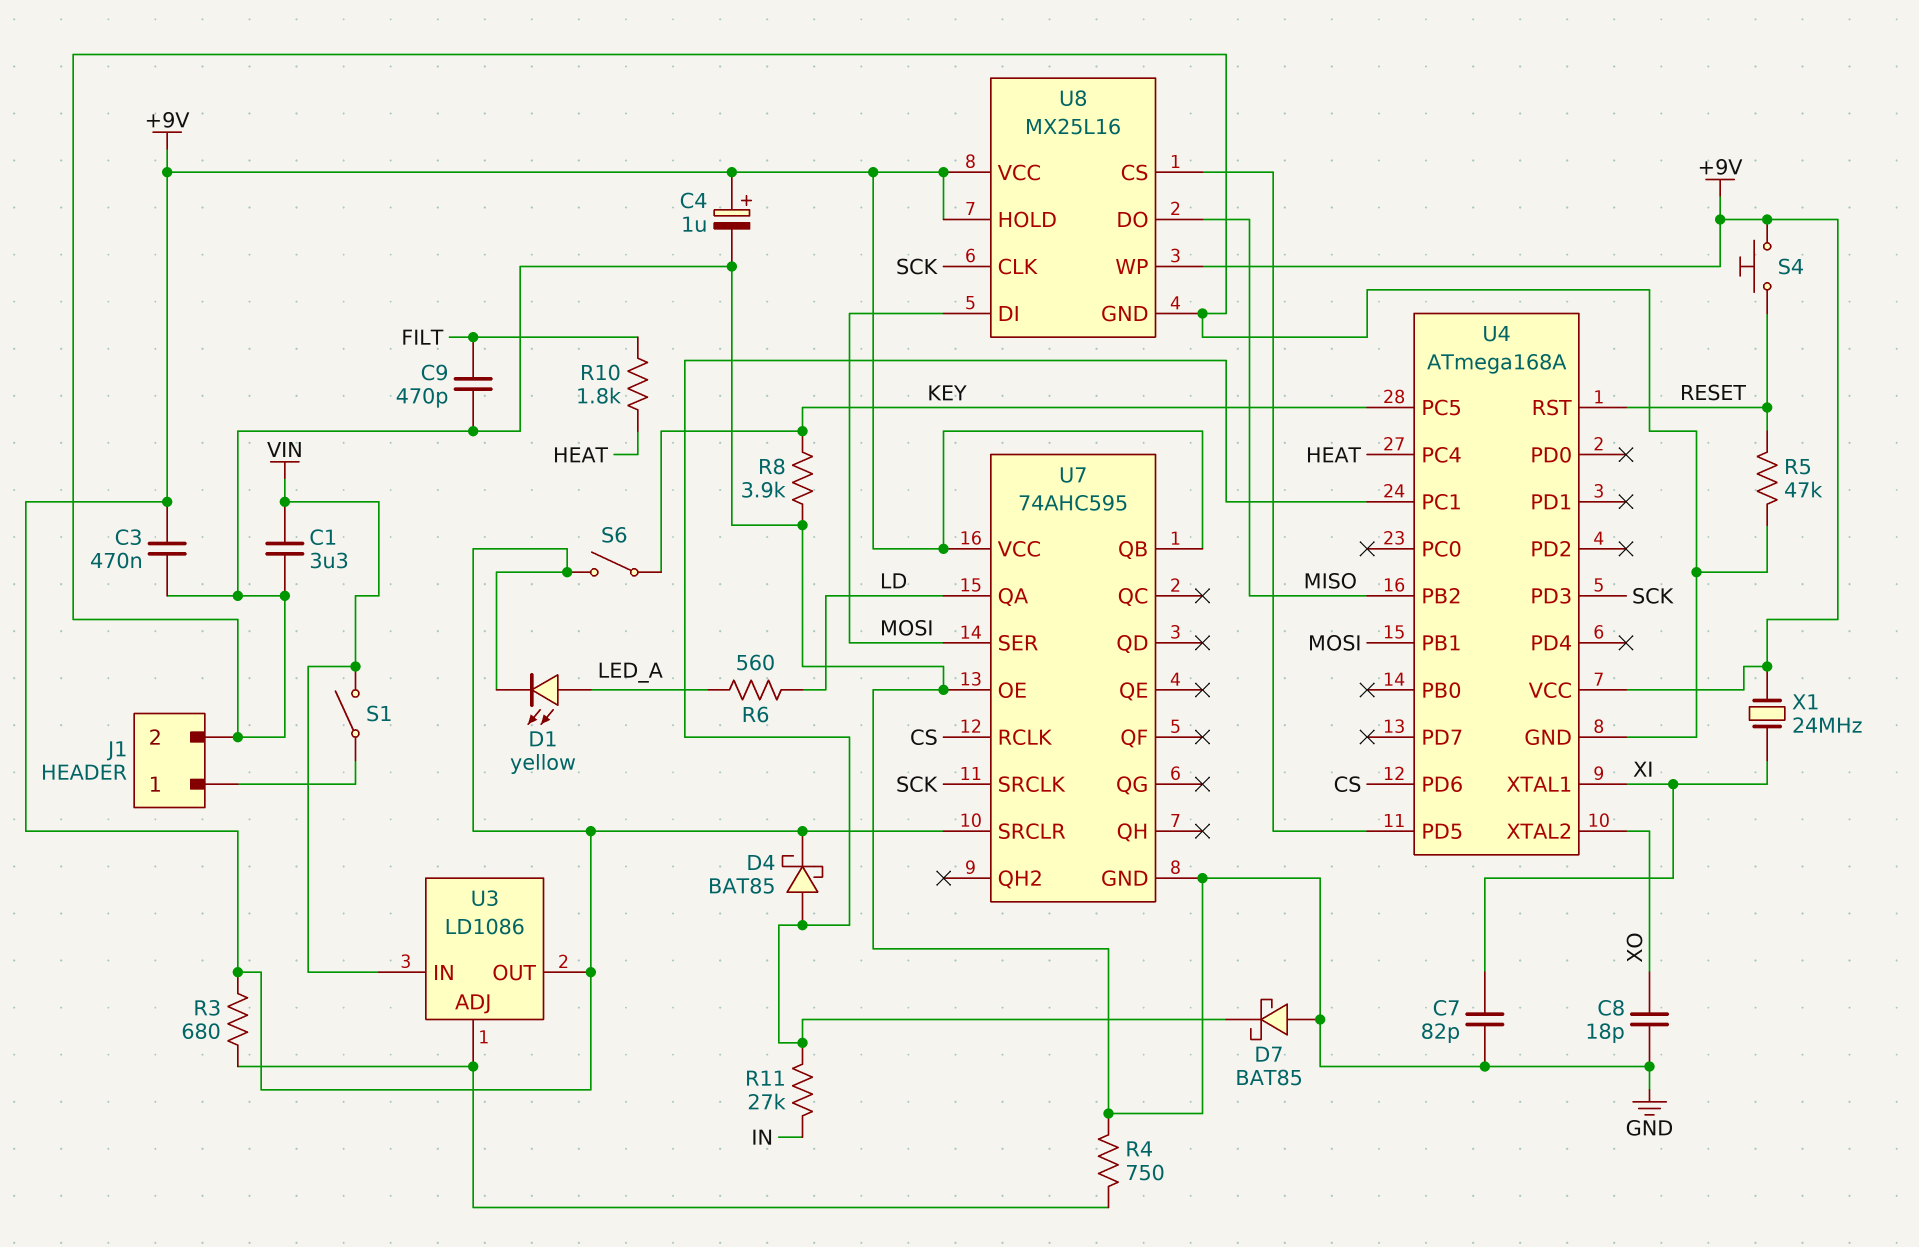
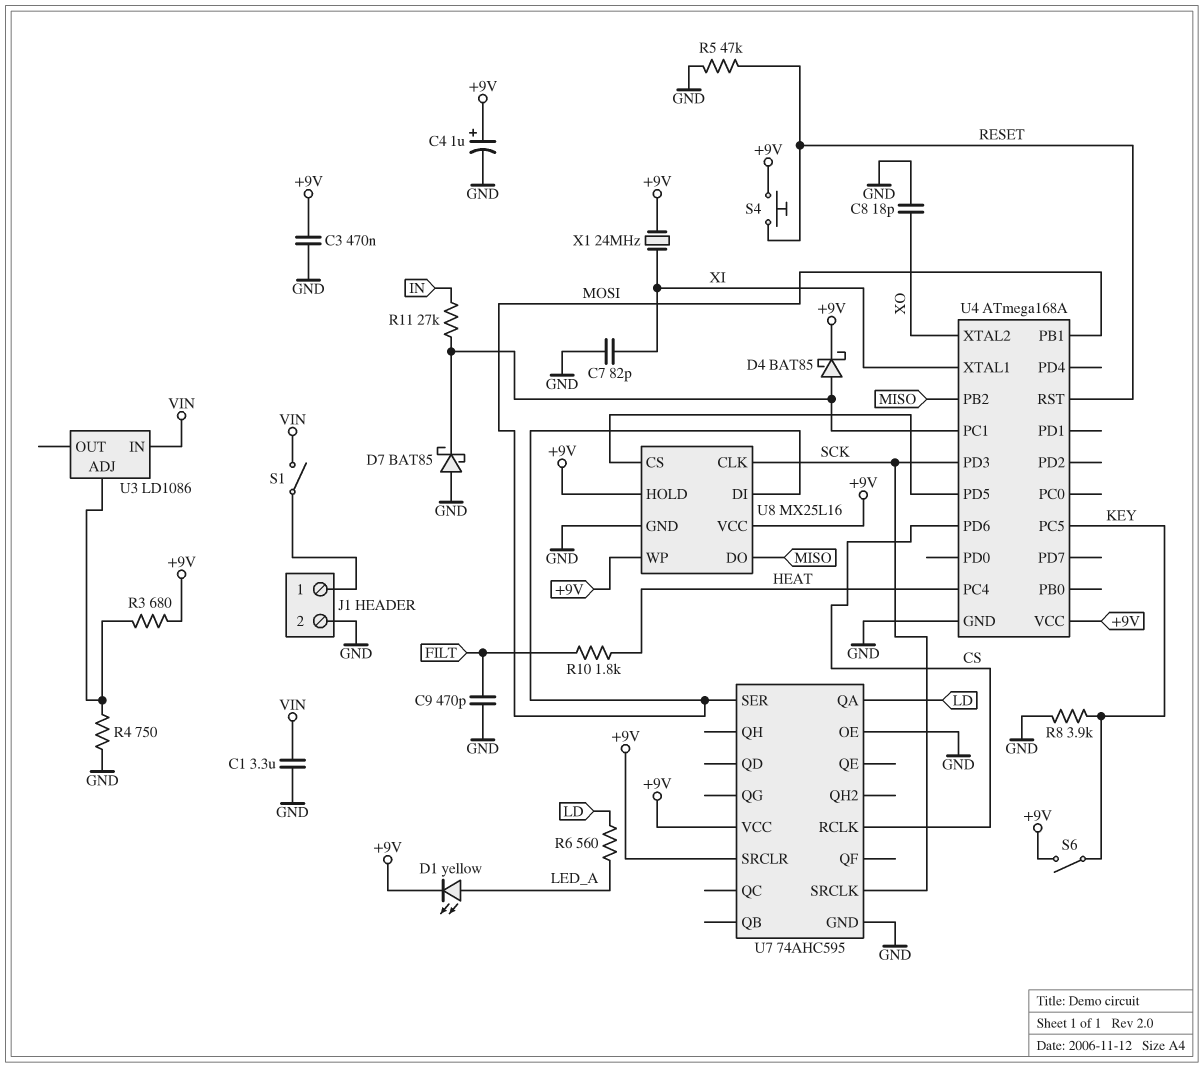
U3 pin OUT: +9V -> none
U7 pin QB: +9V -> none

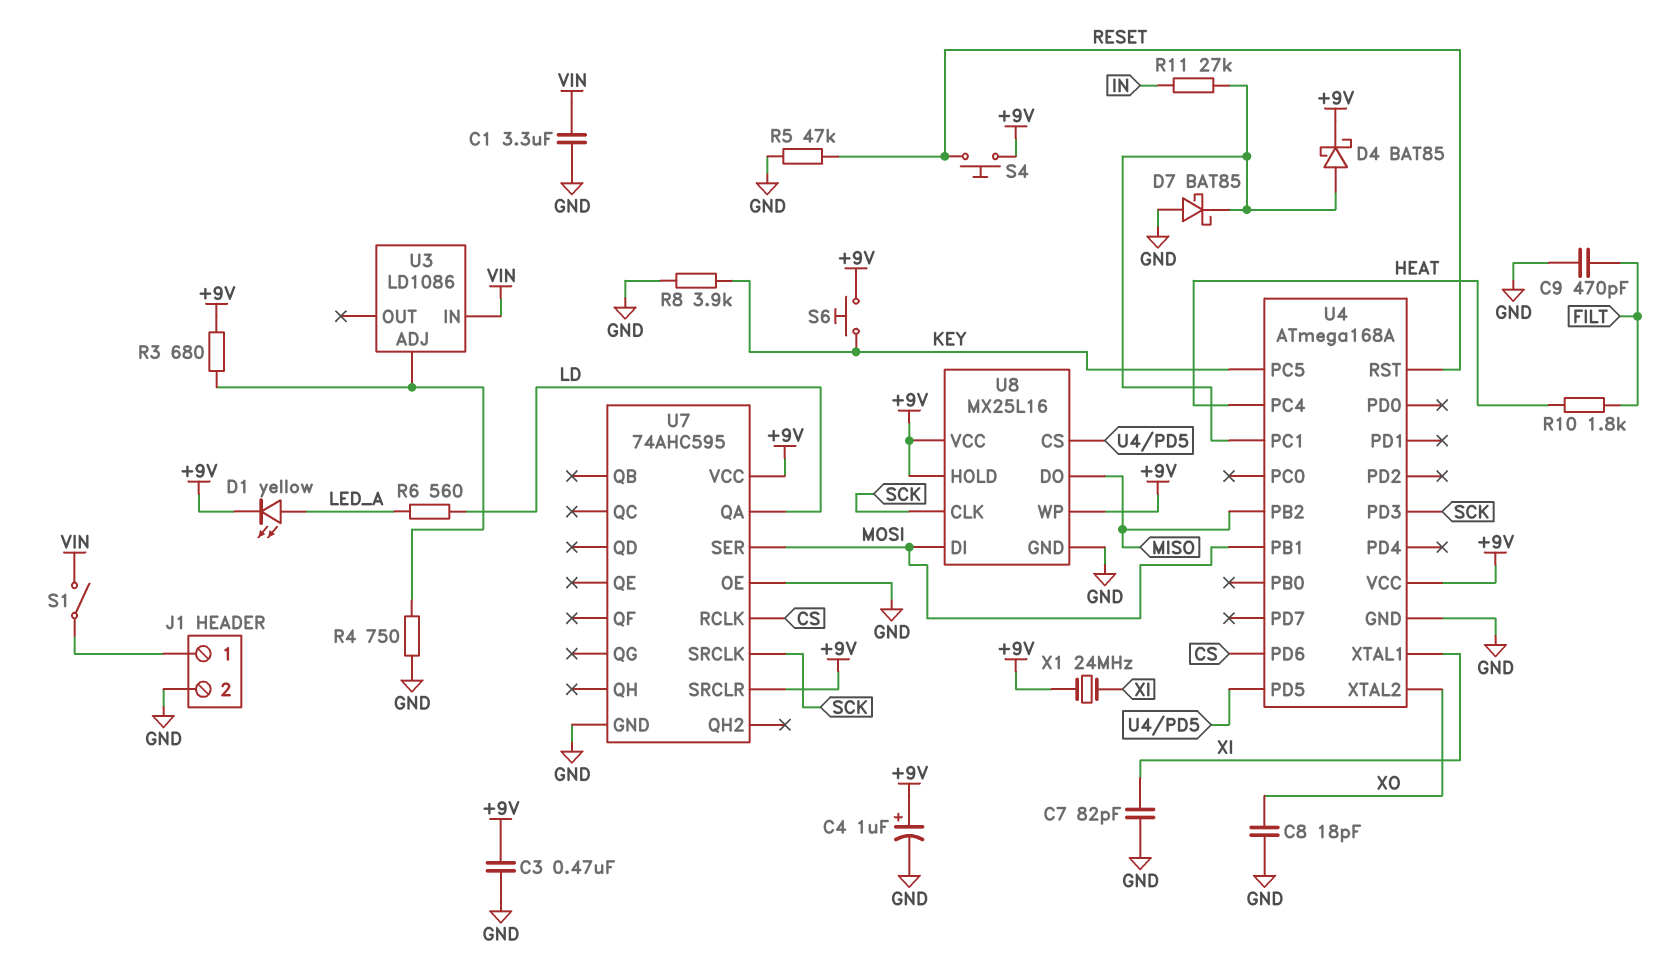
S6: switch (+9V, KEY) -> button (+9V, KEY)

